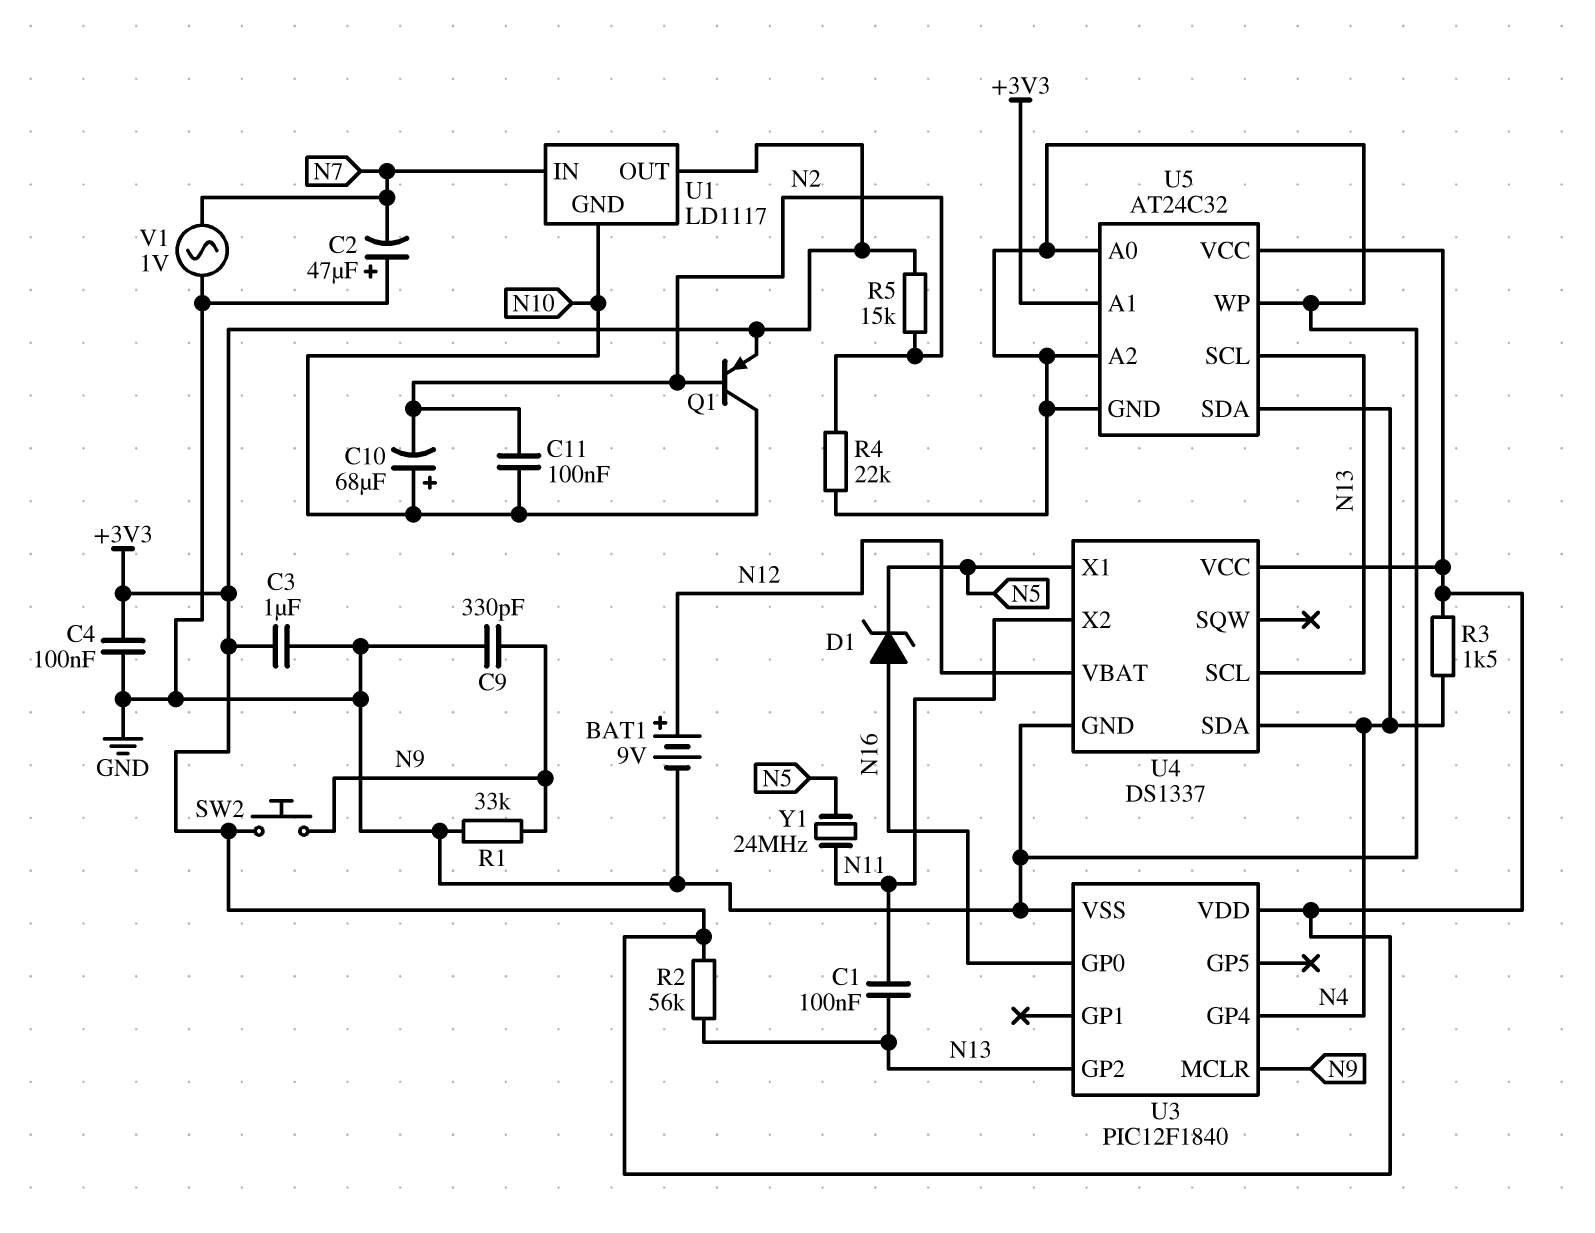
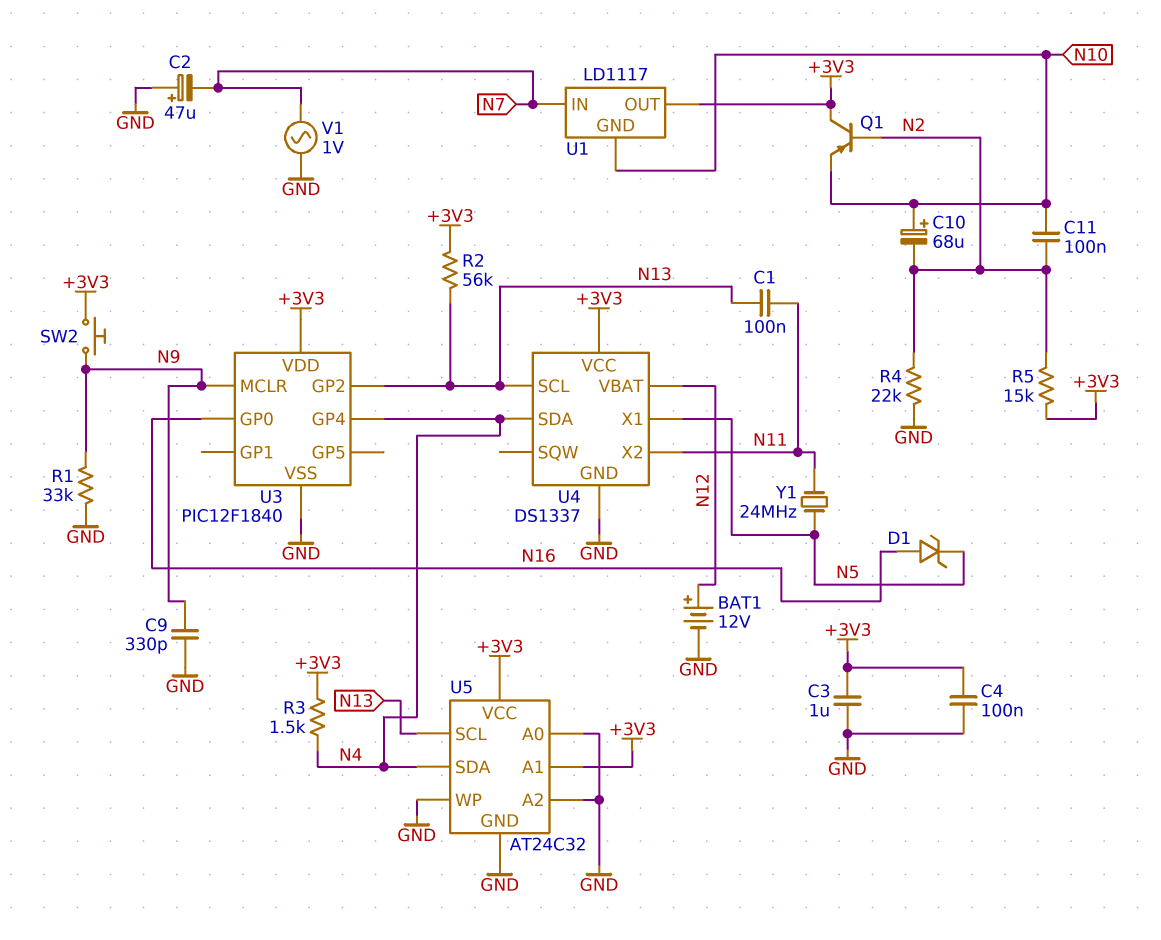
BAT1: 9V (plus N12, minus GND) -> 12V (plus N12, minus GND)
Q1: PNP (B N2, C N10, E +3V3) -> PNP (B N2, C +3V3, E N10)

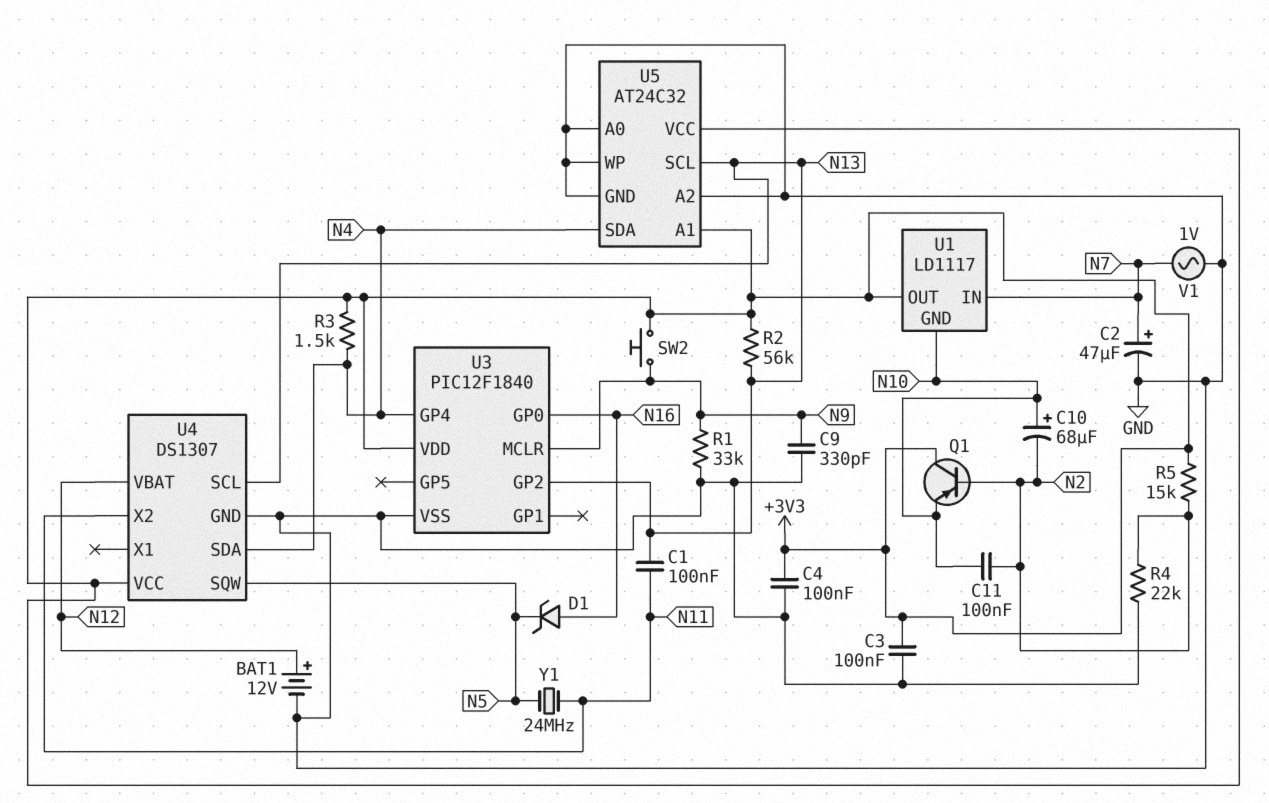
C2: 47uF (plus GND, minus N7) -> 47uF (plus N7, minus GND)
C3: 1uF (+3V3, GND) -> 100nF (+3V3, GND)
U4: DS1337 -> DS1307
U4 pin SQW: none -> N5
U4 pin X1: N5 -> none

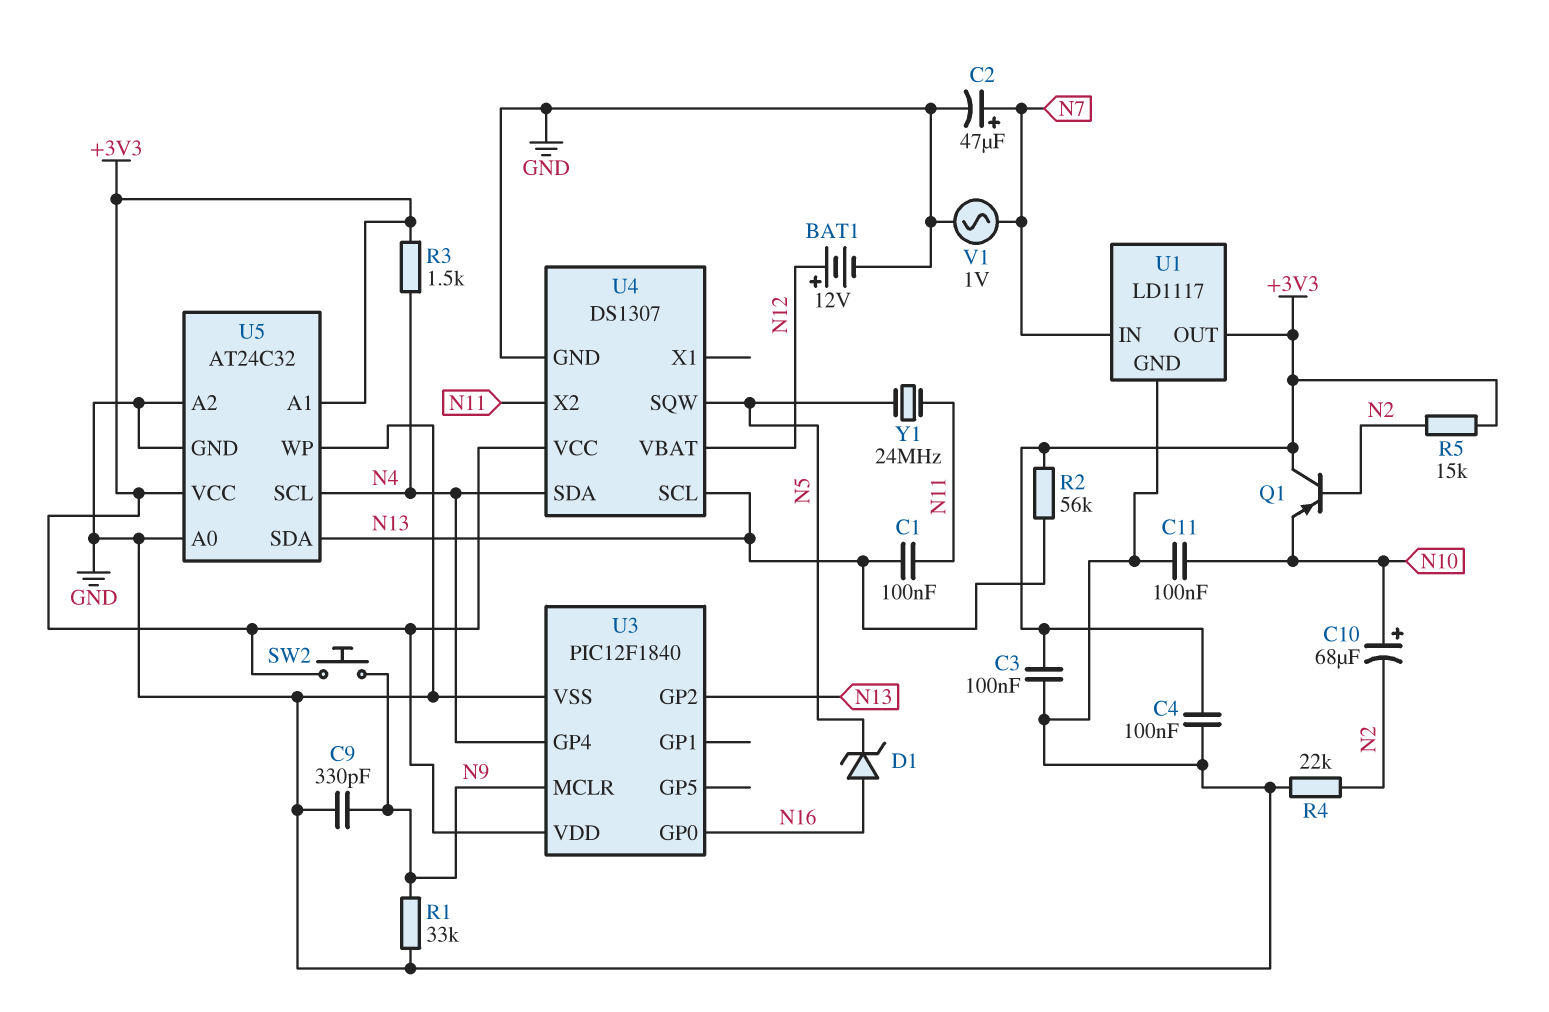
C11: 100nF (N2, N10) -> 100nF (GND, N10)
U1 pin GND: N10 -> GND
U5 pin SCL: N13 -> N4
U5 pin SDA: N4 -> N13

